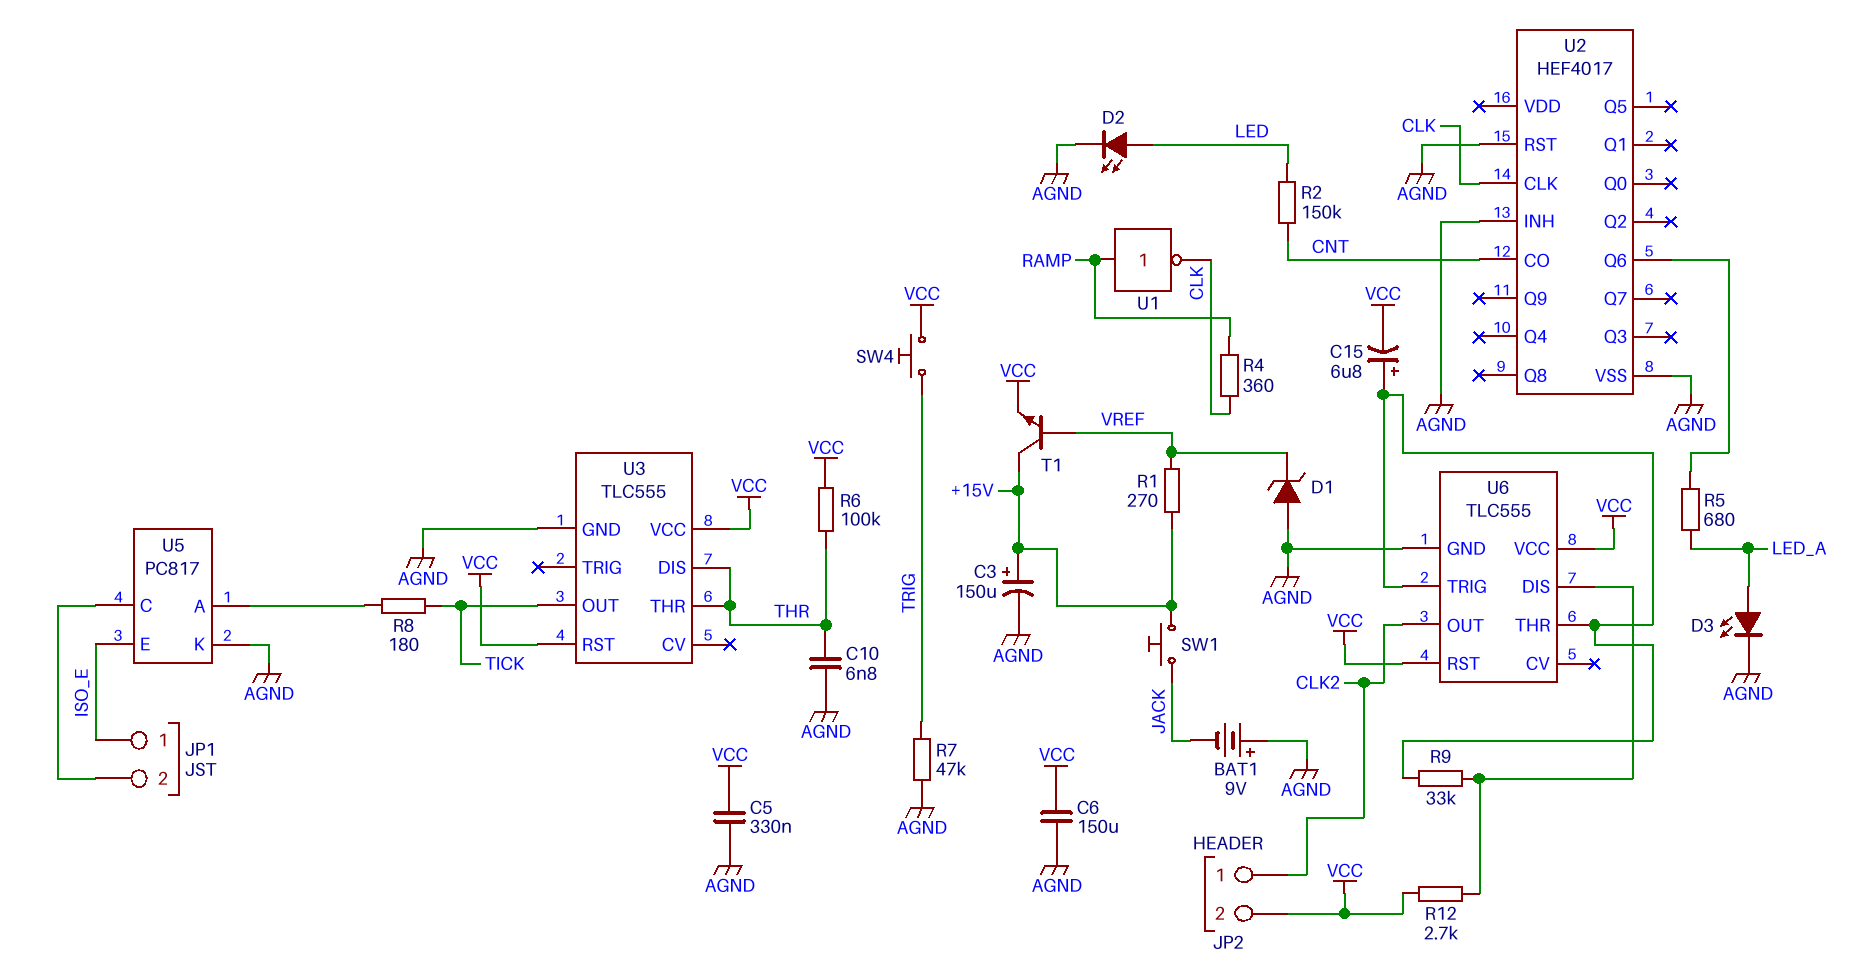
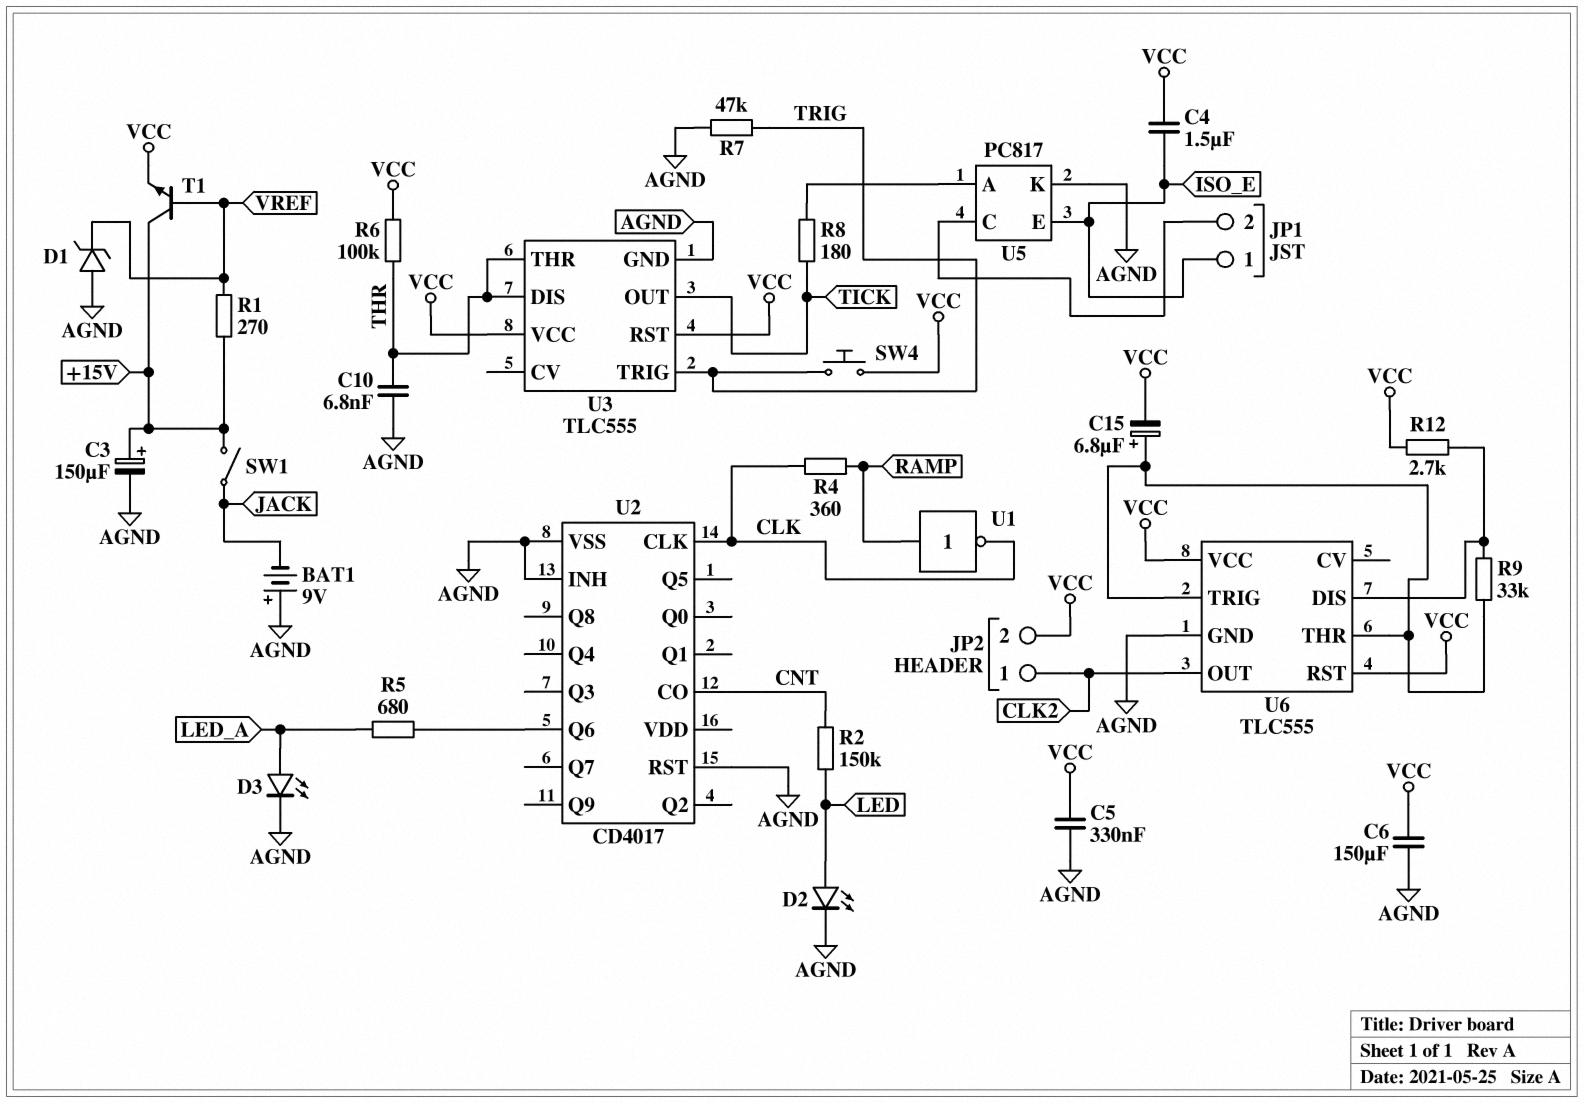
C4: none -> 1.5uF (ISO_E, VCC)
SW1: button (+15V, JACK) -> switch (+15V, JACK)
U2: HEF4017 -> CD4017
U3 pin TRIG: none -> TRIG

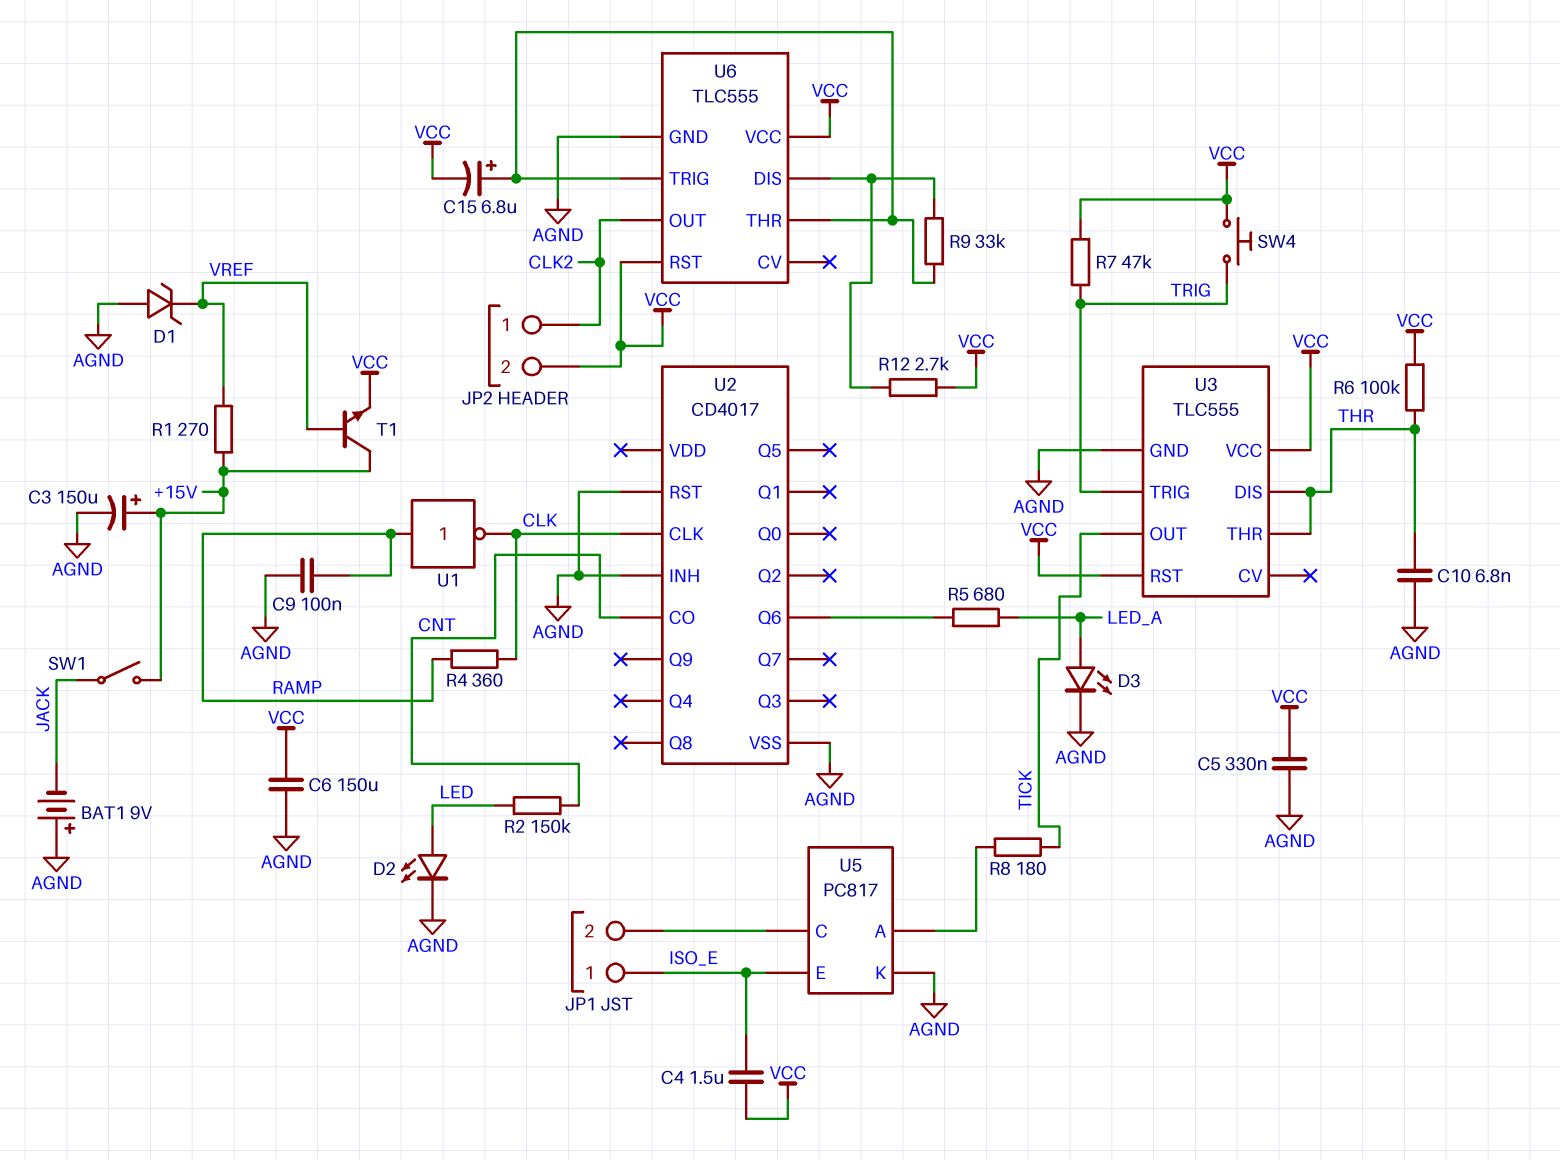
C9: none -> 100nF (AGND, RAMP)
R7: 47k (AGND, TRIG) -> 47k (TRIG, VCC)

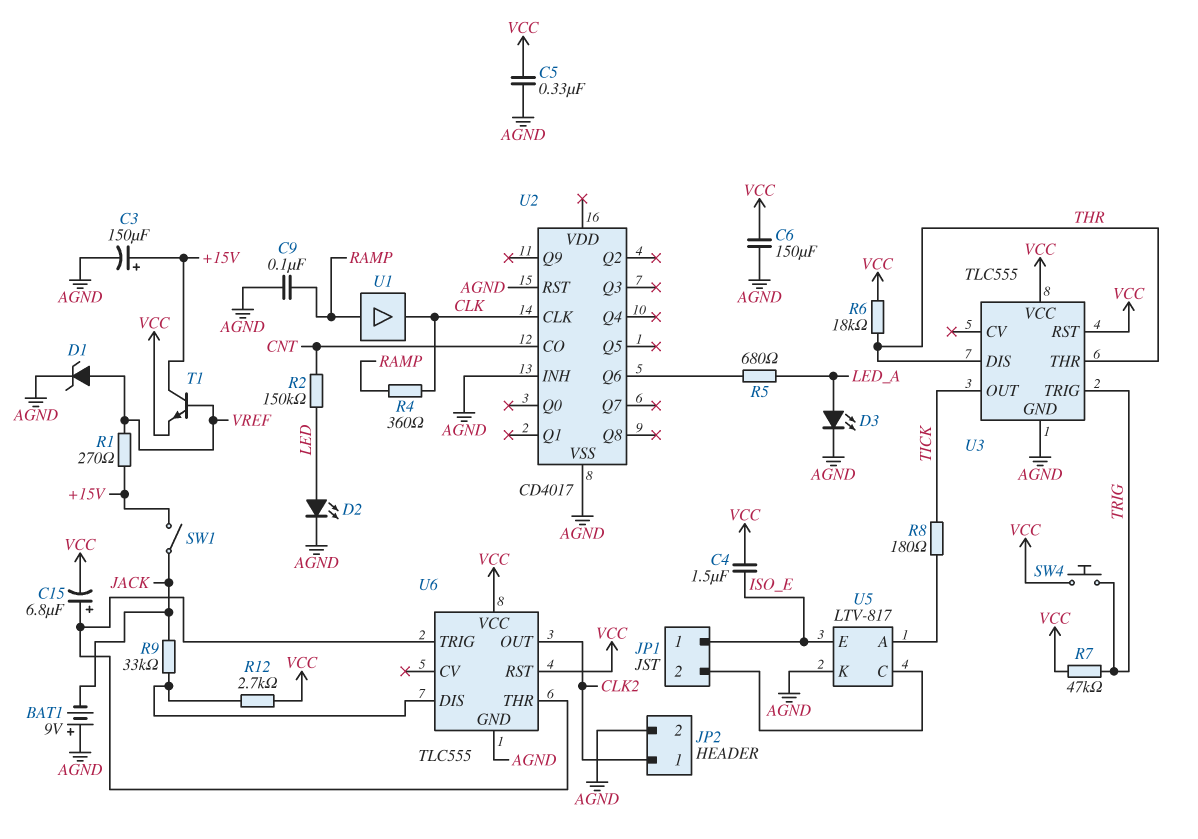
C10: 6.8nF (AGND, THR) -> none
D1: zener (A AGND, K VREF) -> zener (A VREF, K AGND)
JP2 pin 2: VCC -> AGND
R6: 100k (THR, VCC) -> 18k (THR, VCC)
R9: 33k (U6/DIS, U6/THR) -> 33k (JACK, U6/DIS)
U1: NOT (in RAMP, out CLK) -> buffer (in RAMP, out CLK)
U5: PC817 -> LTV-817

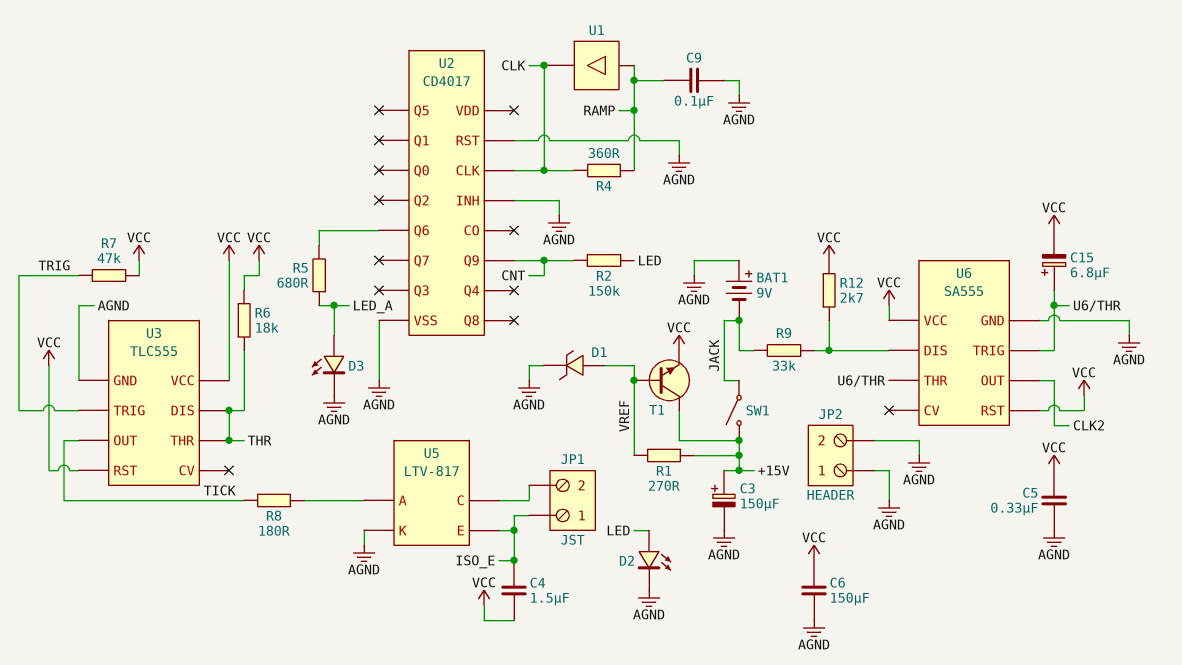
JP2 pin 1: CLK2 -> AGND
SW4: button (TRIG, VCC) -> none
U2 pin CO: CNT -> none
U2 pin Q9: none -> CNT
U6: TLC555 -> SA555

